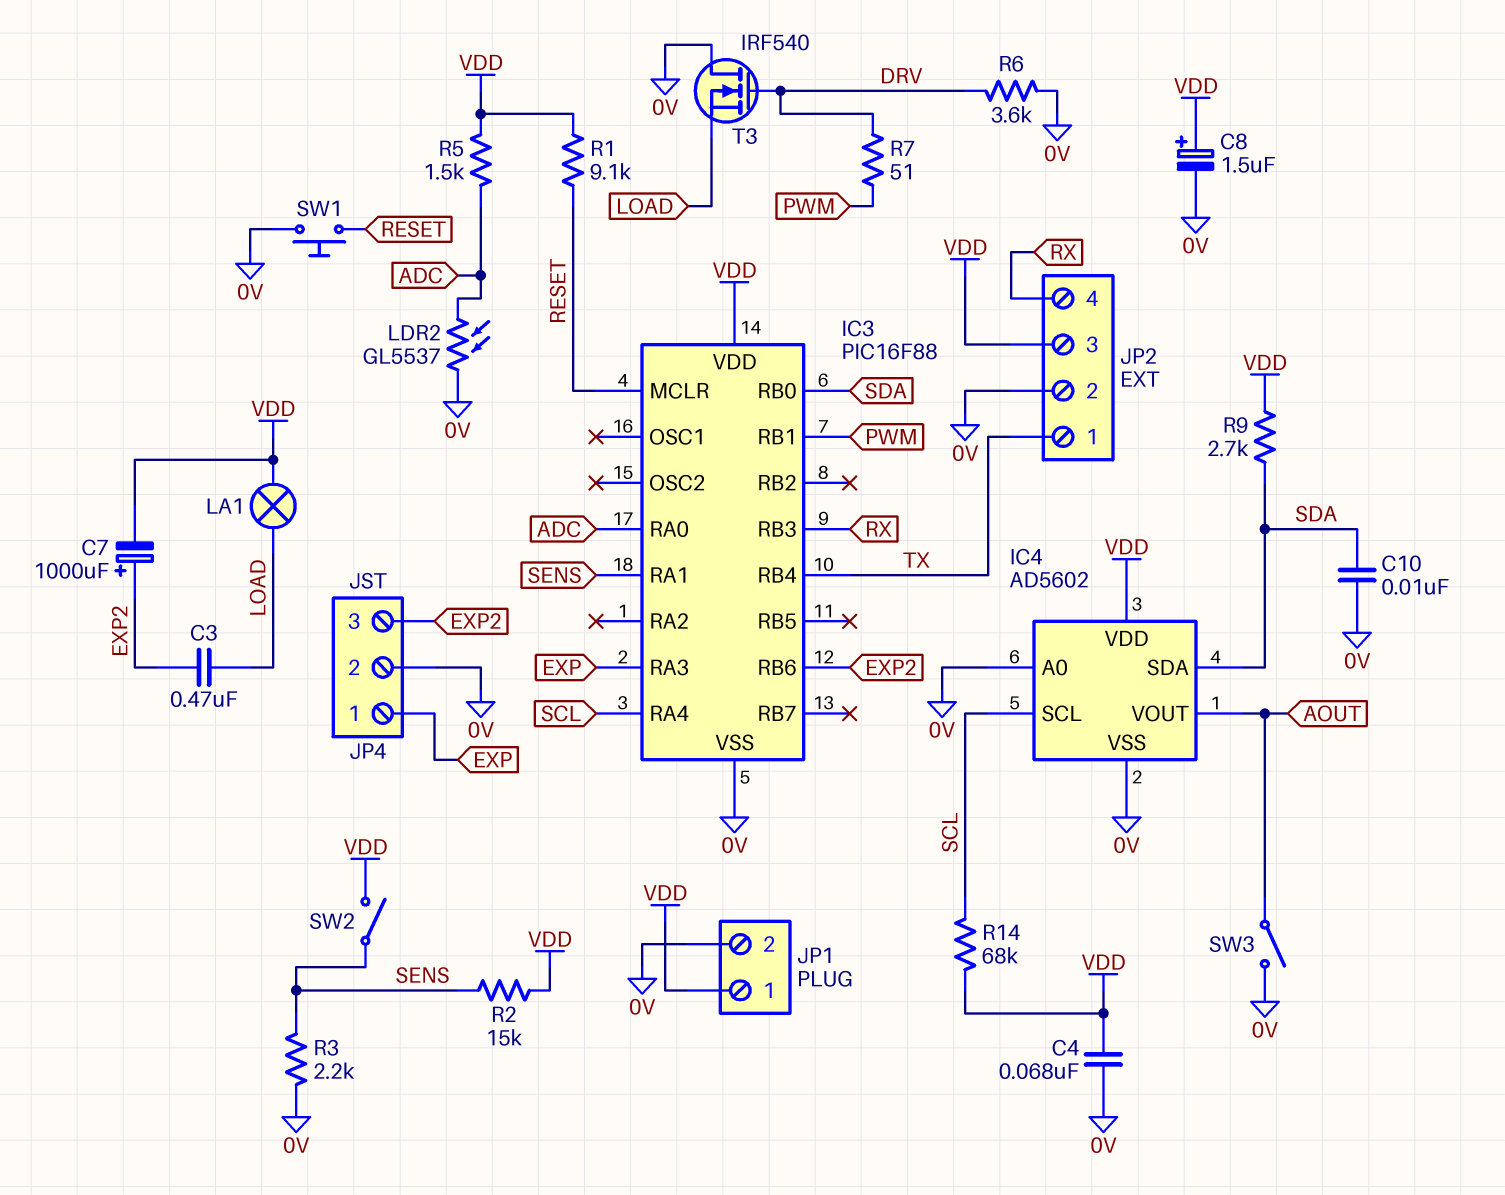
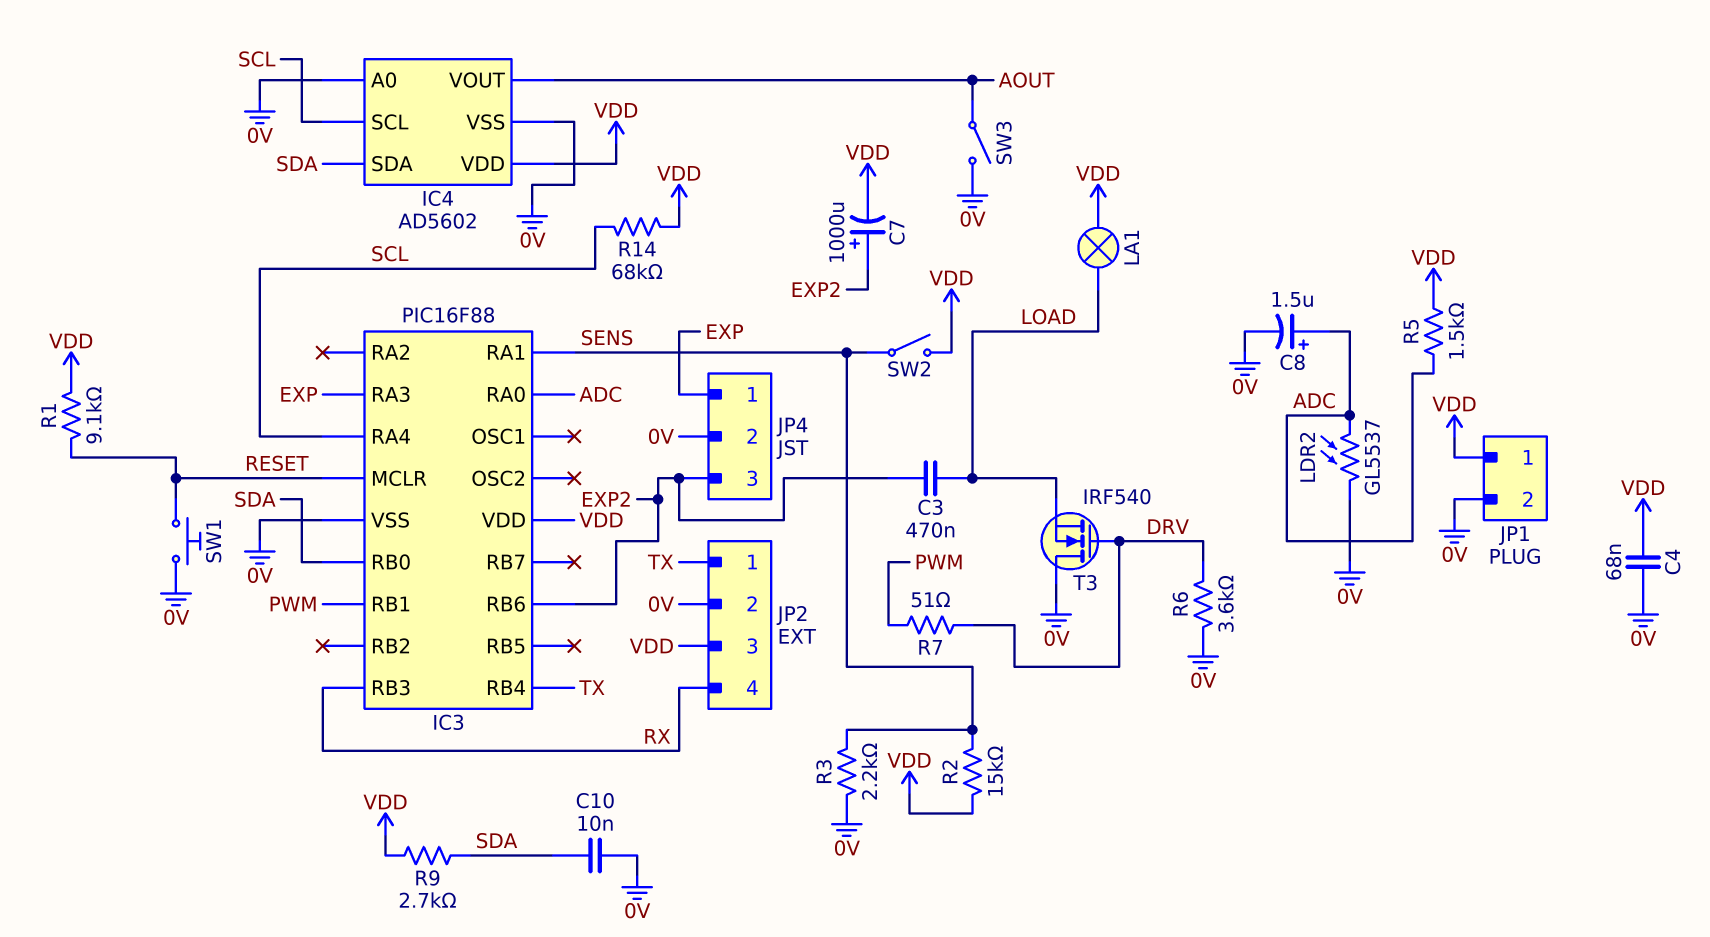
C8: 1.5uF (plus VDD, minus 0V) -> 1.5uF (plus ADC, minus 0V)

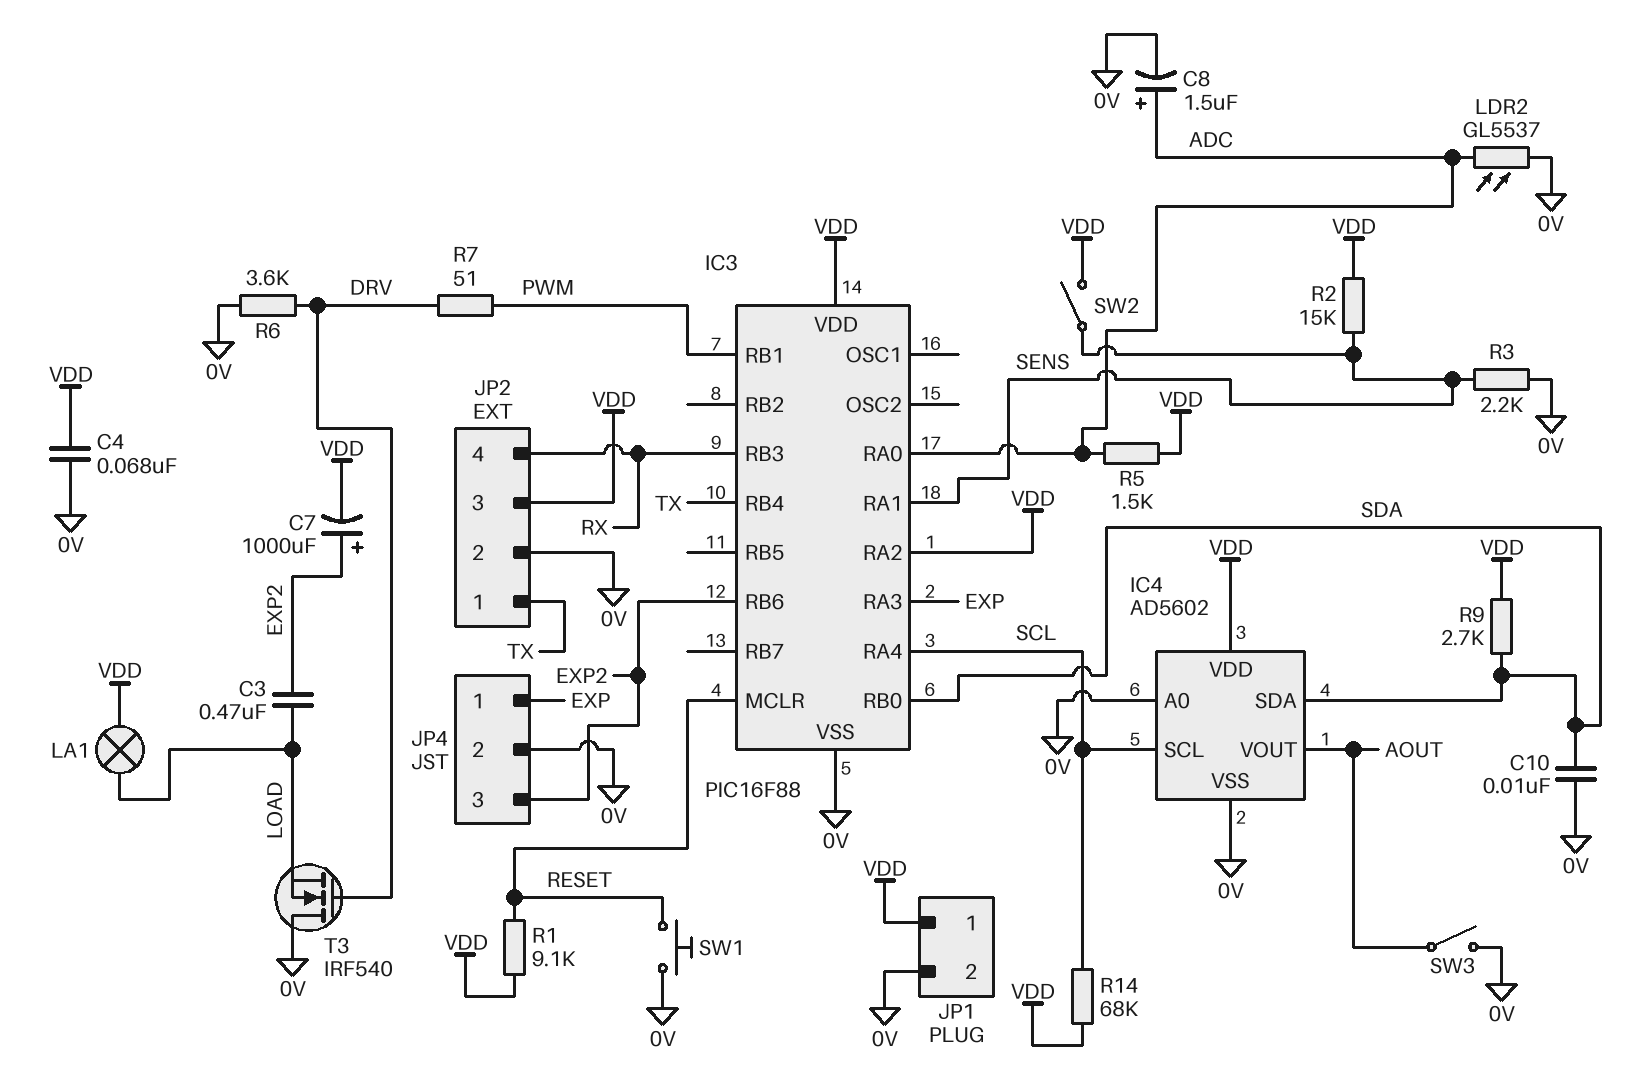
IC3 pin RA2: none -> VDD

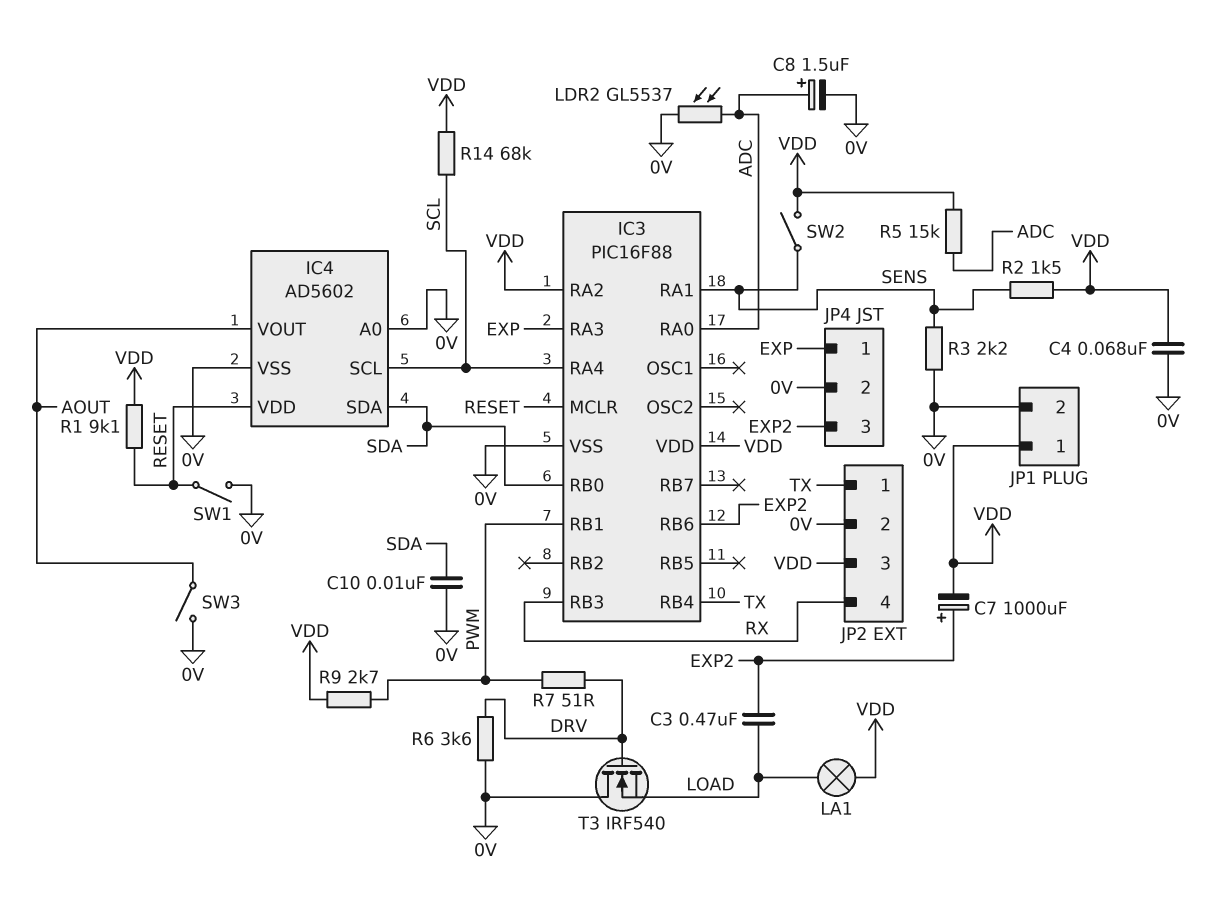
IC4 pin VDD: VDD -> RESET
R2: 15k (SENS, VDD) -> 1.5k (SENS, VDD)
R5: 1.5k (ADC, VDD) -> 15k (ADC, VDD)
R9: 2.7k (SDA, VDD) -> 2.7k (PWM, VDD)
SW1: button (0V, RESET) -> switch (0V, RESET)

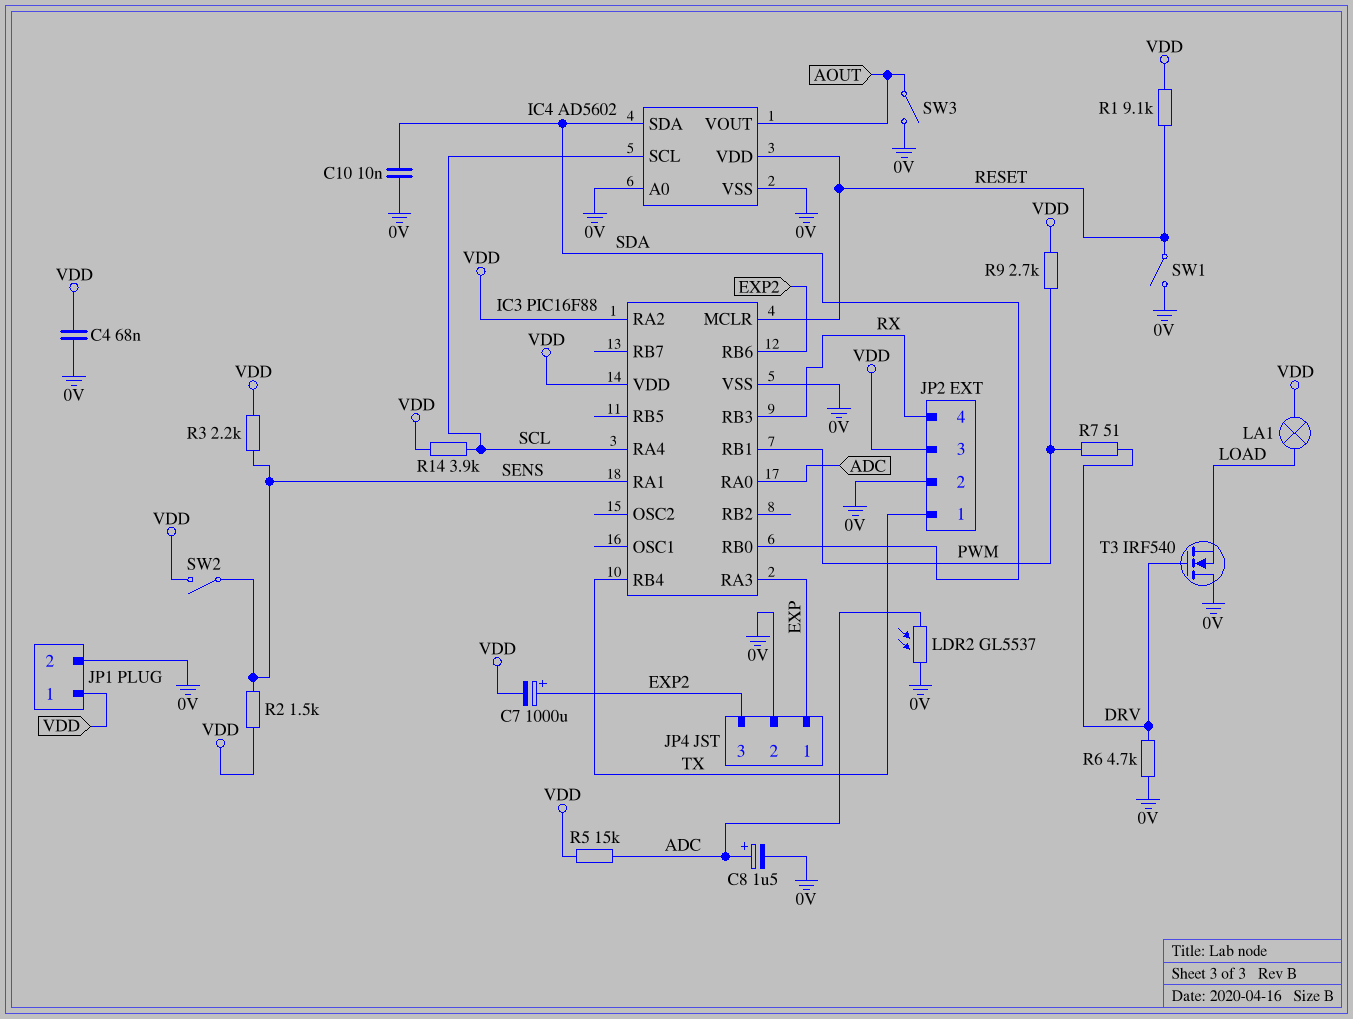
C3: 470nF (EXP2, LOAD) -> none
R3: 2.2k (0V, SENS) -> 2.2k (SENS, VDD)
R6: 3.6k (0V, DRV) -> 4.7k (0V, DRV)
R14: 68k (SCL, VDD) -> 3.9k (SCL, VDD)

